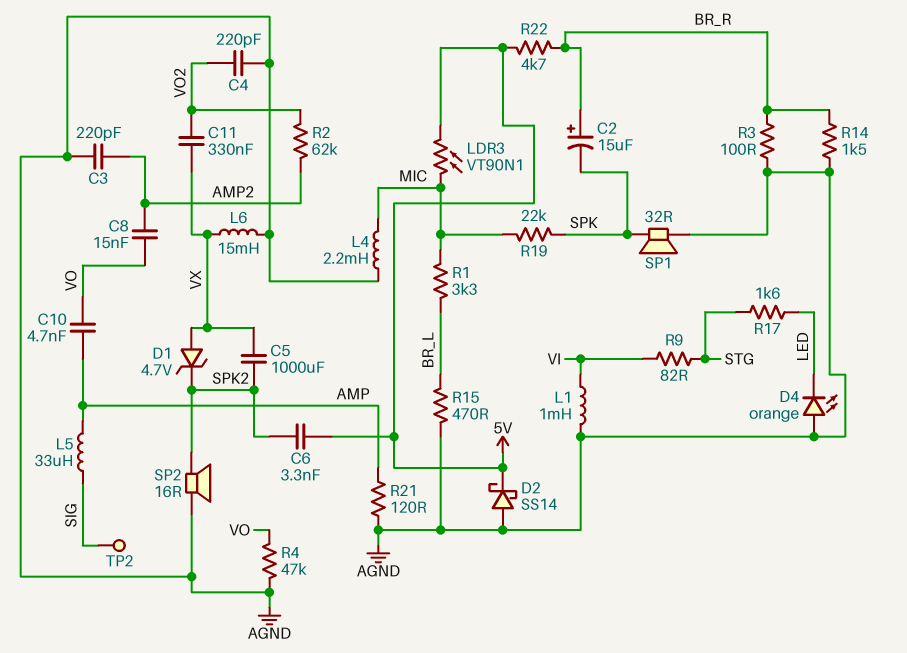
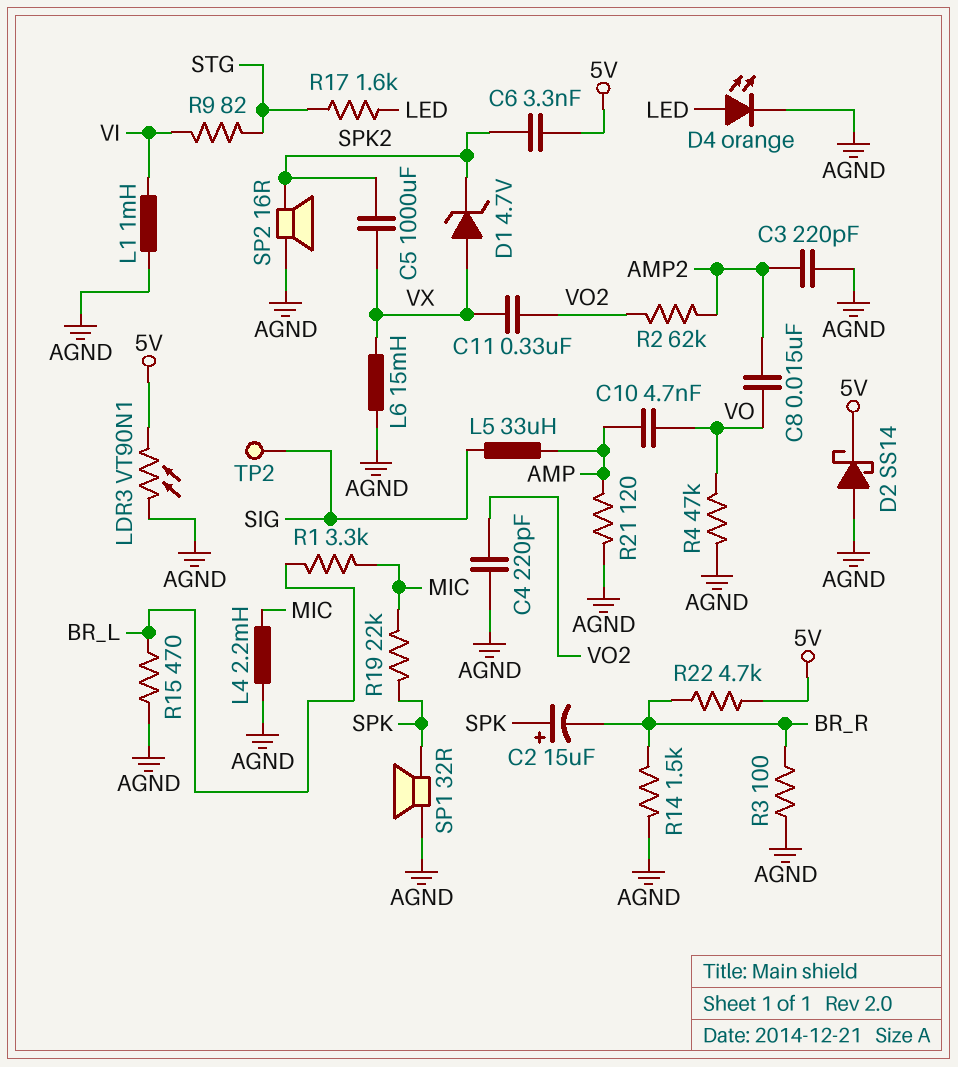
C2: 15uF (plus BR_R, minus SPK) -> 15uF (plus SPK, minus BR_R)
D4: LED orange (A AGND, K LED) -> LED orange (A LED, K AGND)
LDR3: VT90N1 (5V, MIC) -> VT90N1 (5V, AGND)

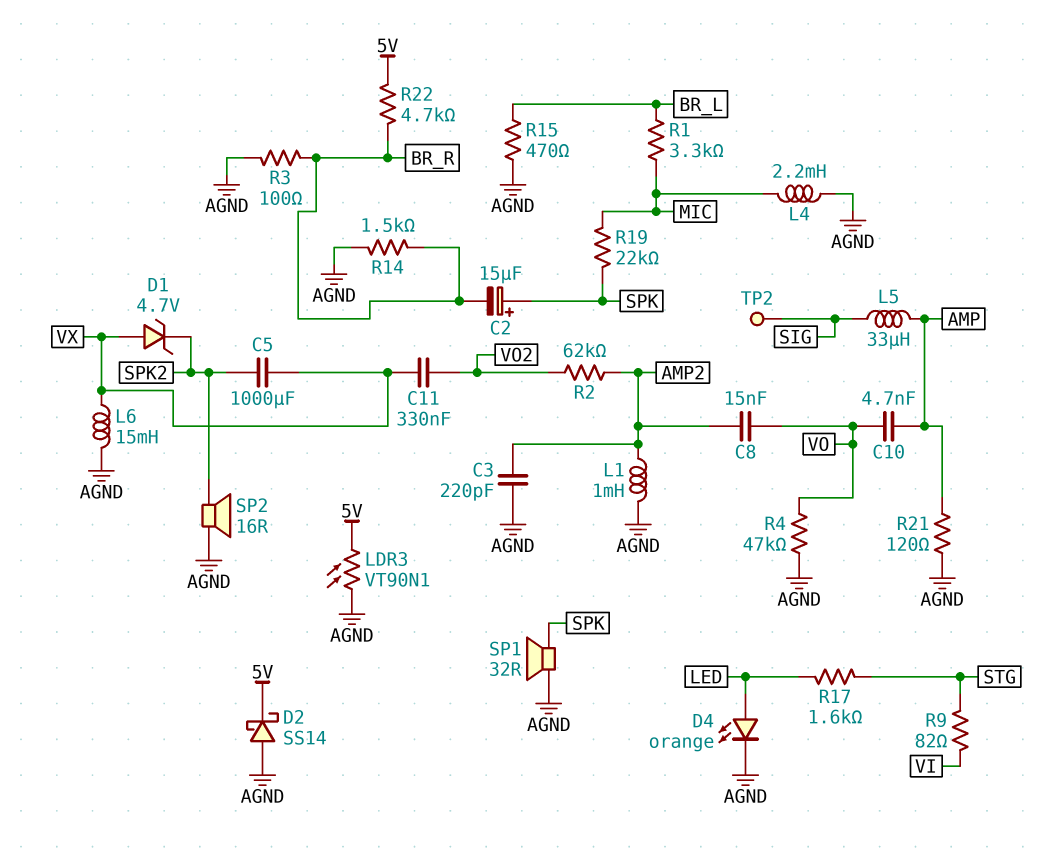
C4: 220pF (AGND, VO2) -> none
C6: 3.3nF (5V, SPK2) -> none
L1: 1mH (AGND, VI) -> 1mH (AGND, AMP2)

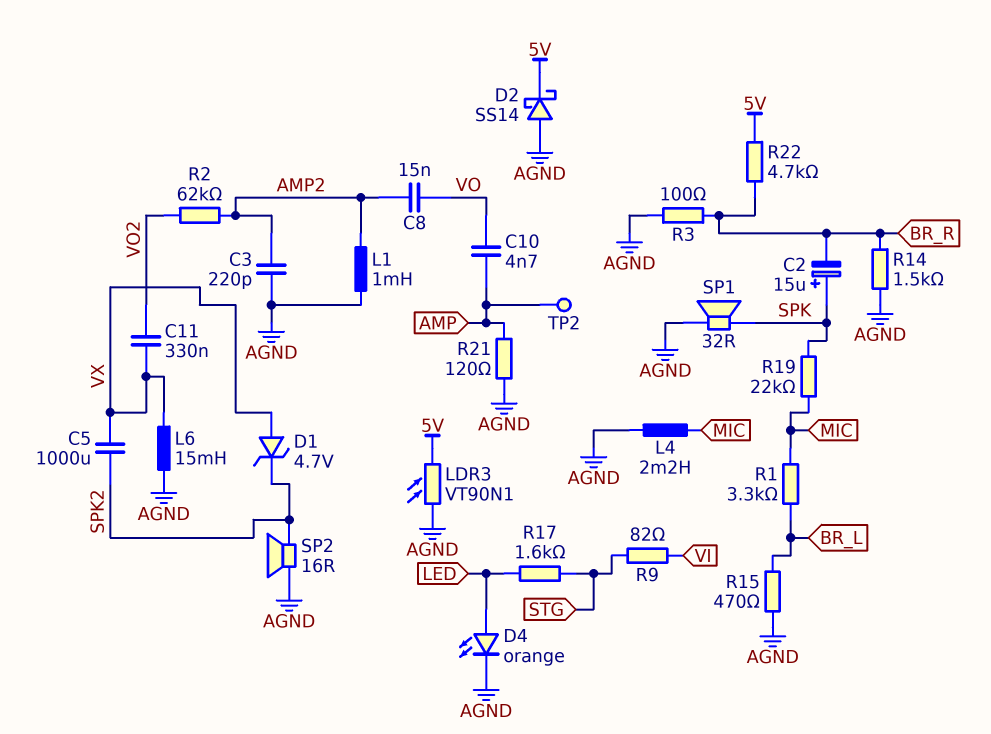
L5: 33uH (AMP, SIG) -> none
R4: 47k (AGND, VO) -> none
TP2: test point (SIG) -> test point (AMP)

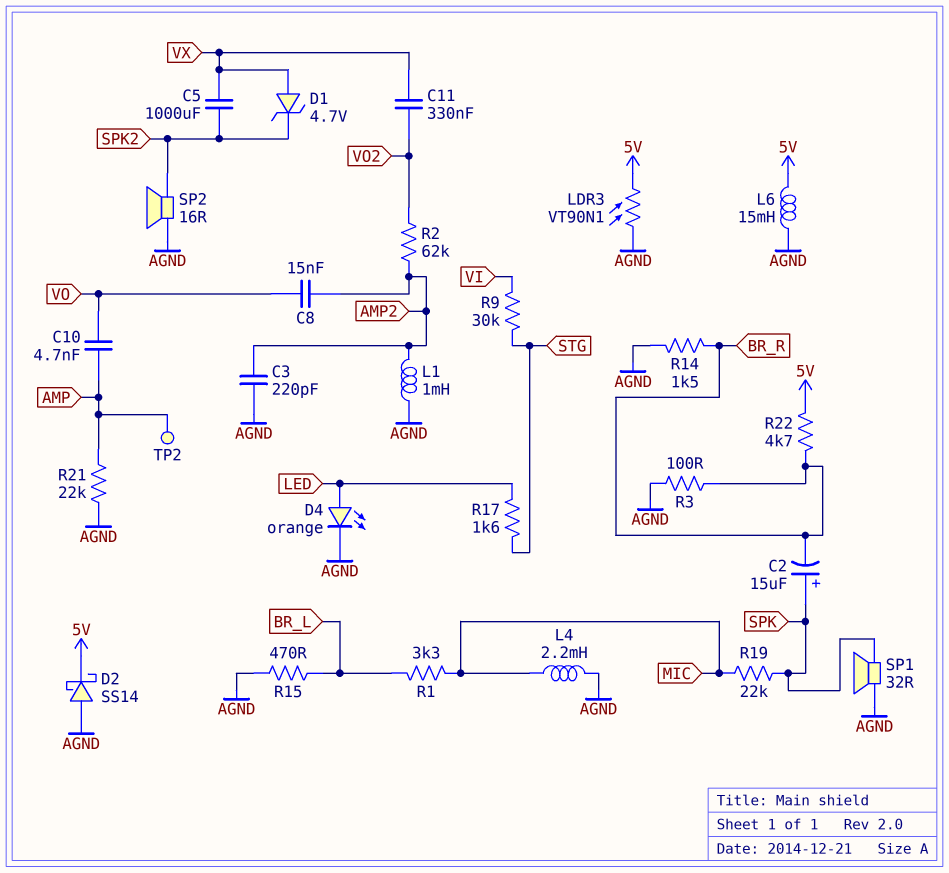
L6: 15mH (AGND, VX) -> 15mH (5V, AGND)
R9: 82 (STG, VI) -> 30k (STG, VI)
R21: 120 (AGND, AMP) -> 22k (AGND, AMP)

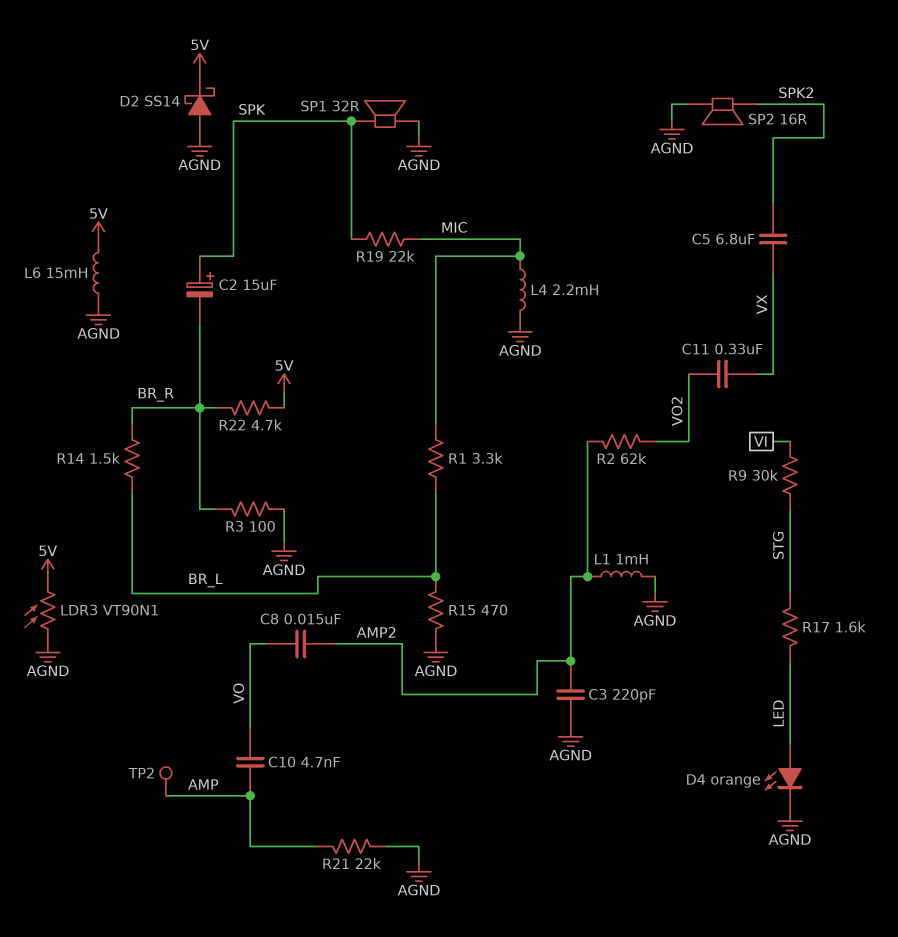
C5: 1000uF (SPK2, VX) -> 6.8uF (SPK2, VX)
D1: zener 4.7V (A VX, K SPK2) -> none
R14: 1.5k (AGND, BR_R) -> 1.5k (BR_L, BR_R)

